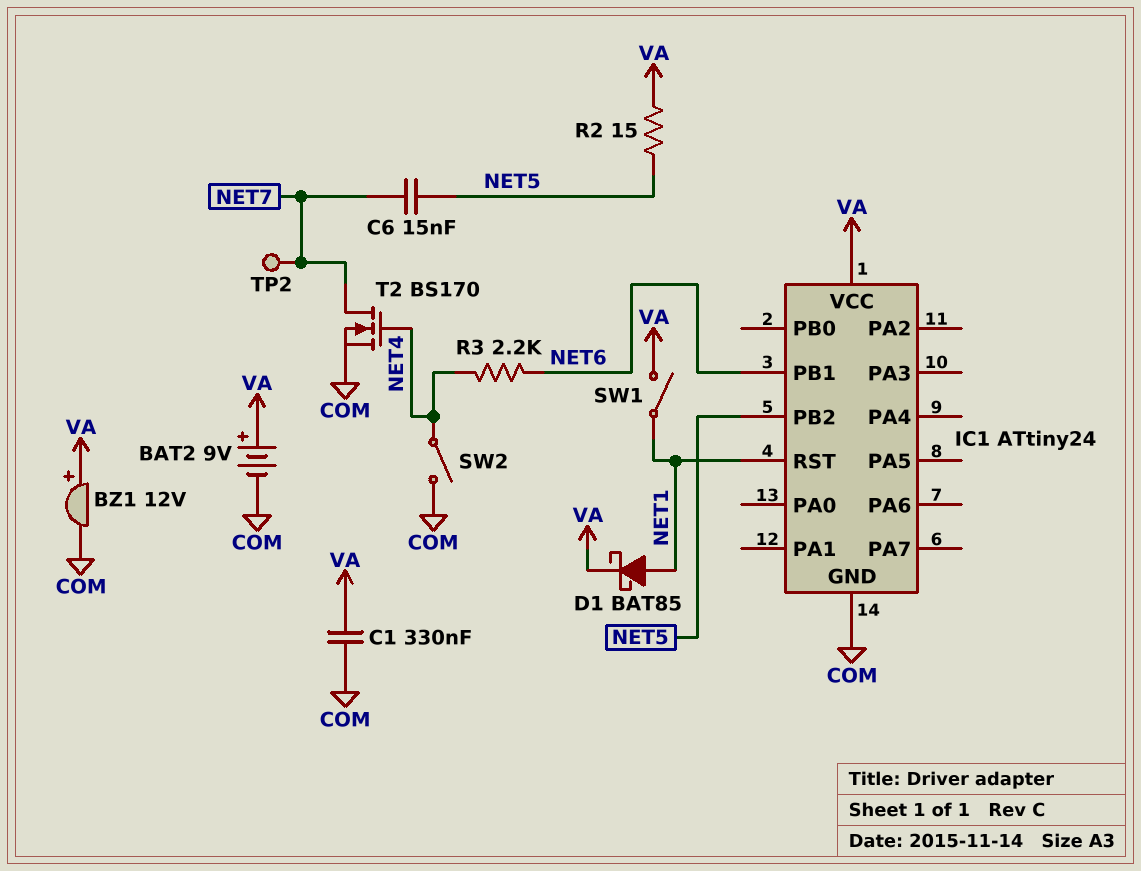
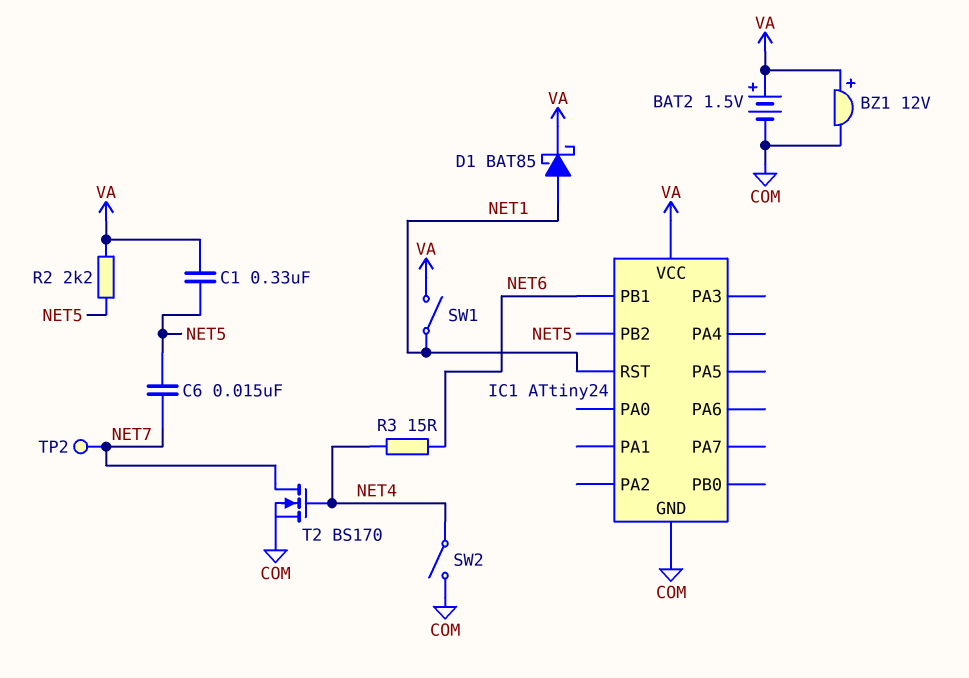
BAT2: 9V (plus VA, minus COM) -> 1.5V (plus VA, minus COM)
C1: 330nF (COM, VA) -> 330nF (NET5, VA)
R2: 15 (NET5, VA) -> 2.2k (NET5, VA)
R3: 2.2k (NET4, NET6) -> 15 (NET4, NET6)

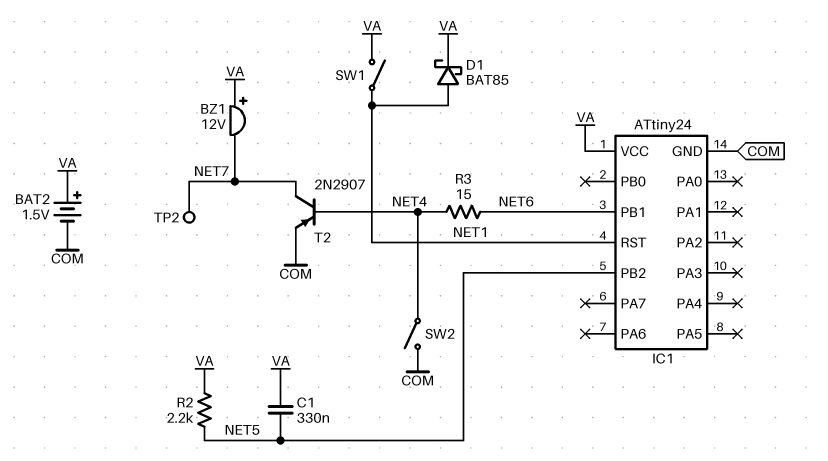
BZ1: buzzer 12V (plus VA, minus COM) -> buzzer 12V (plus VA, minus NET7)
C6: 15nF (NET5, NET7) -> none
T2: NMOS BS170 (G NET4, D NET7, S COM) -> PNP 2N2907 (B NET4, C NET7, E COM)

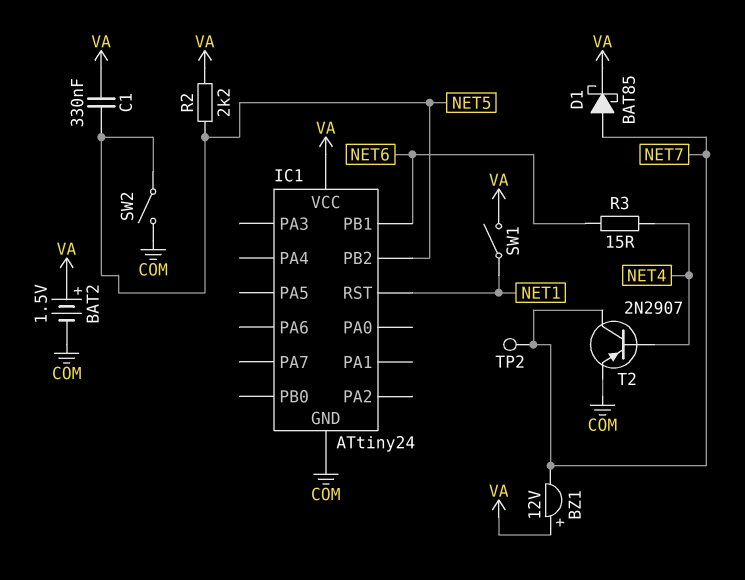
D1: schottky BAT85 (A NET1, K VA) -> schottky BAT85 (A NET7, K VA)
SW2: switch (COM, NET4) -> switch (COM, NET5)

